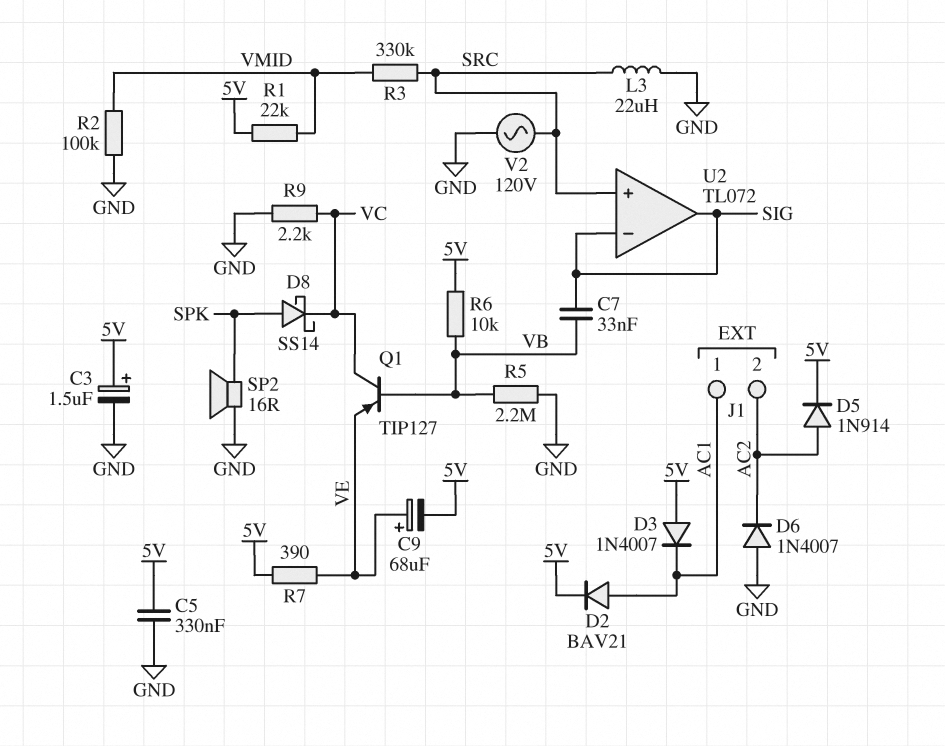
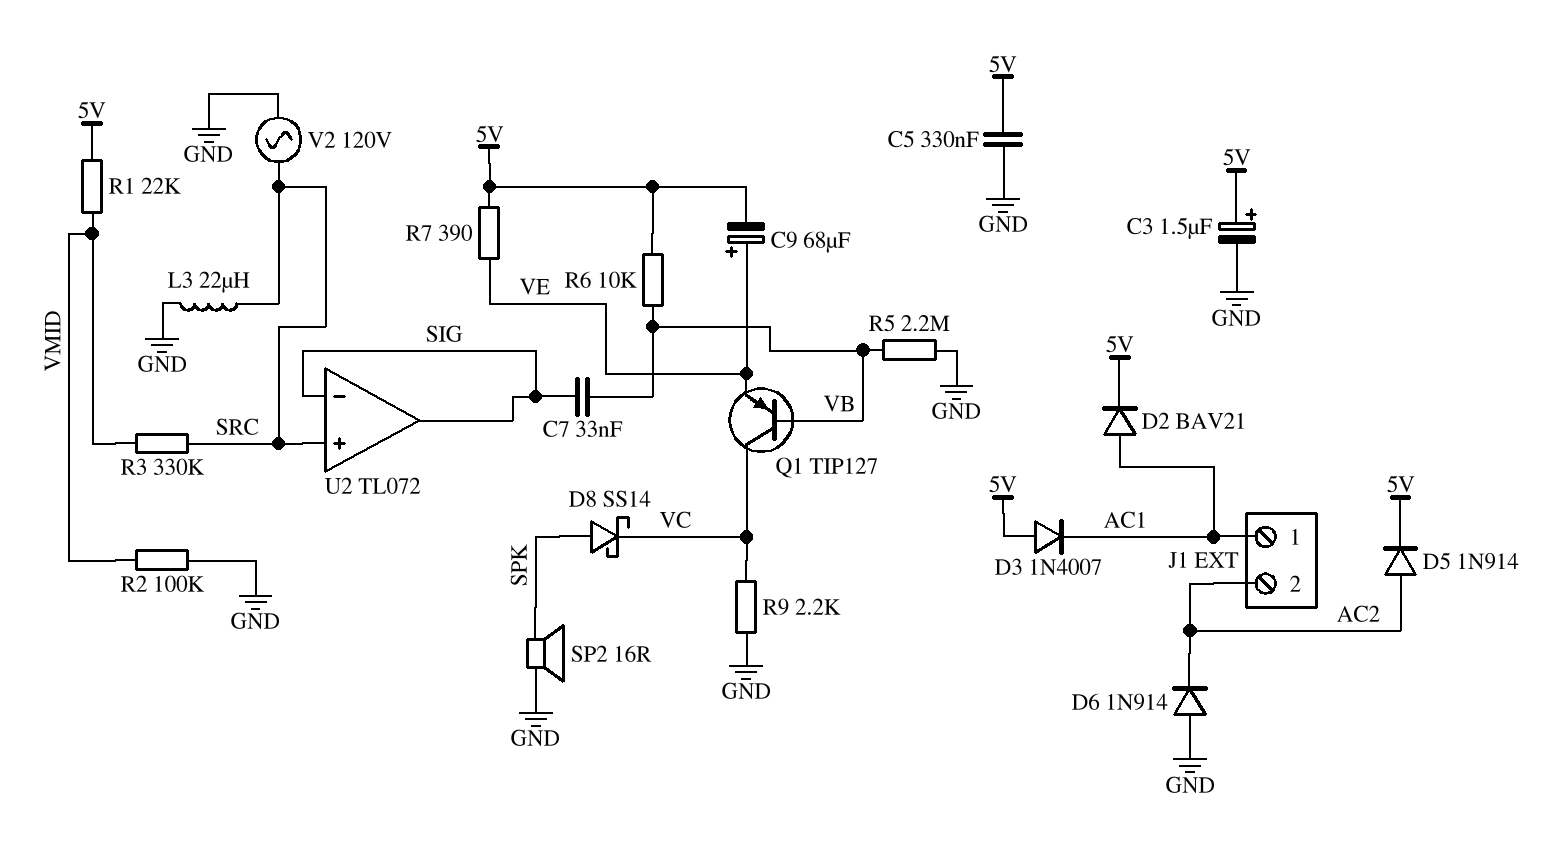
D6: diode 1N4007 (A GND, K AC2) -> diode 1N914 (A GND, K AC2)

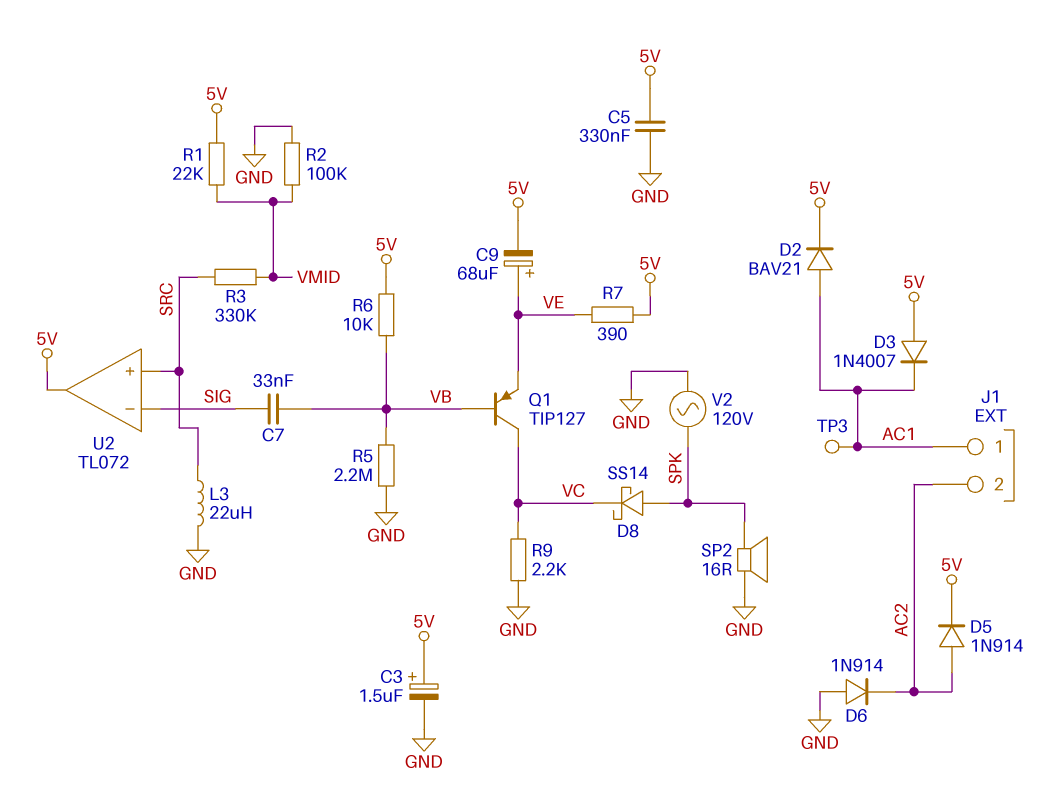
TP3: none -> test point (AC1)
U2 pin out: SIG -> 5V
V2: AC 120V (GND, SRC) -> AC 120V (GND, SPK)

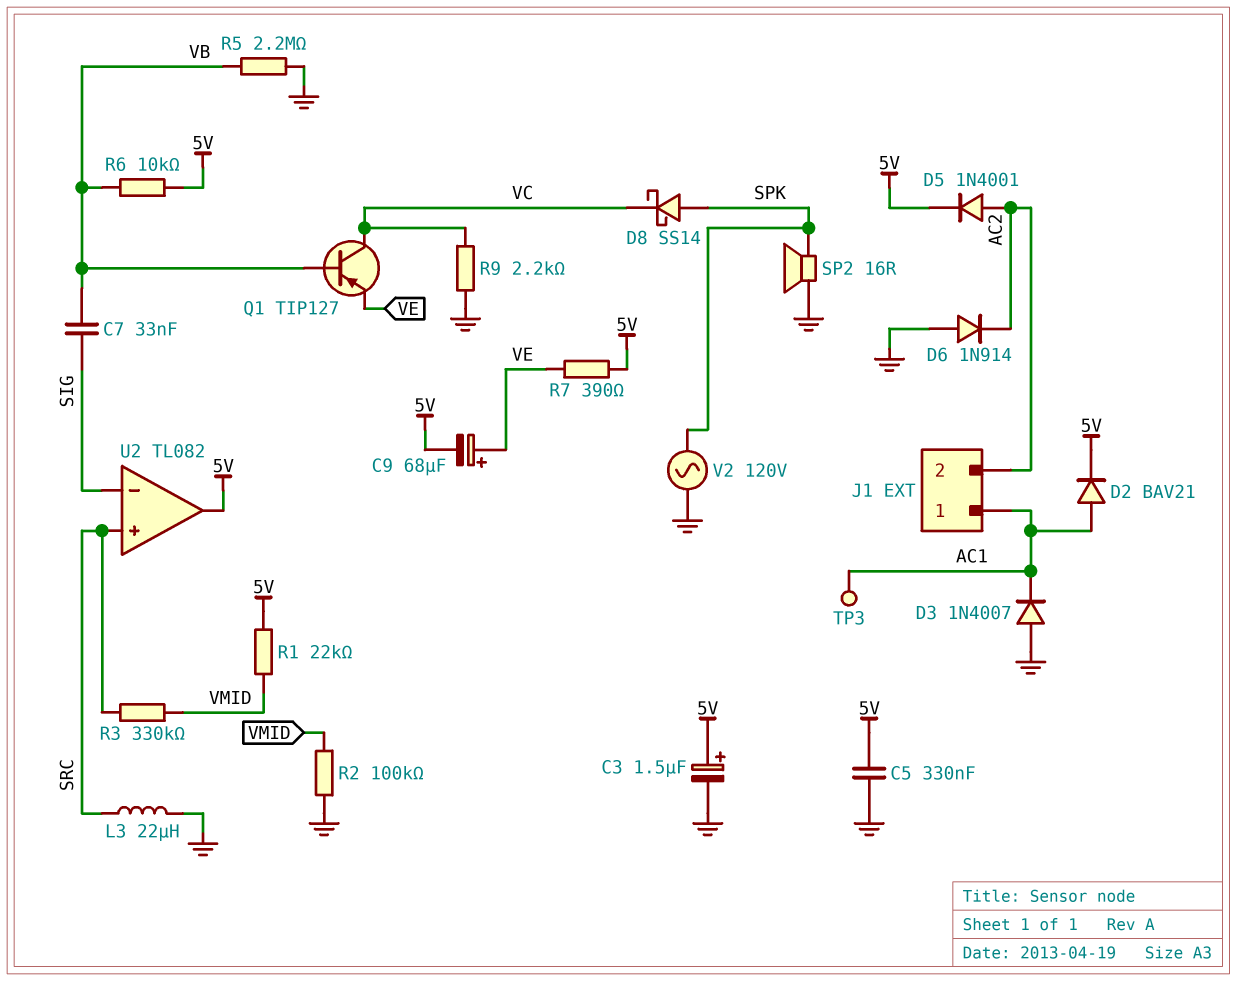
D3: diode 1N4007 (A 5V, K AC1) -> diode 1N4007 (A GND, K AC1)
D5: diode 1N914 (A AC2, K 5V) -> diode 1N4001 (A AC2, K 5V)
U2: TL072 -> TL082

